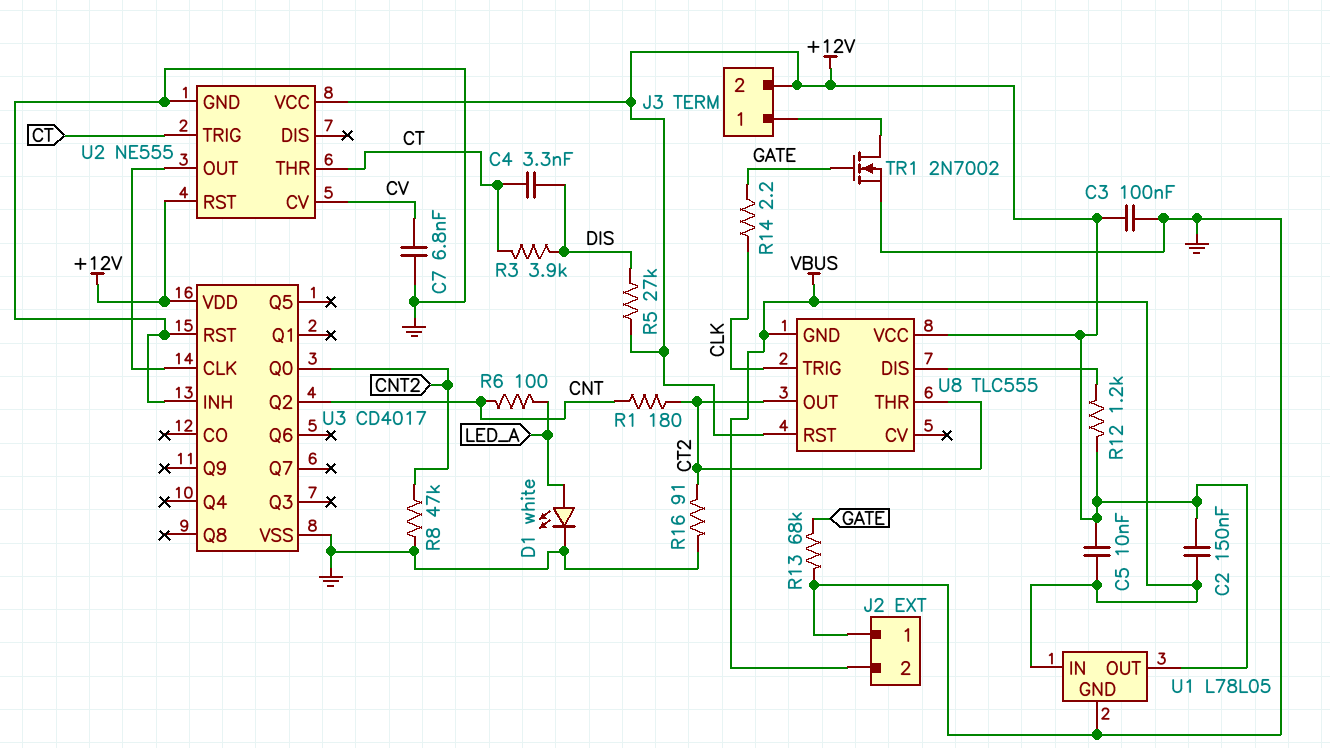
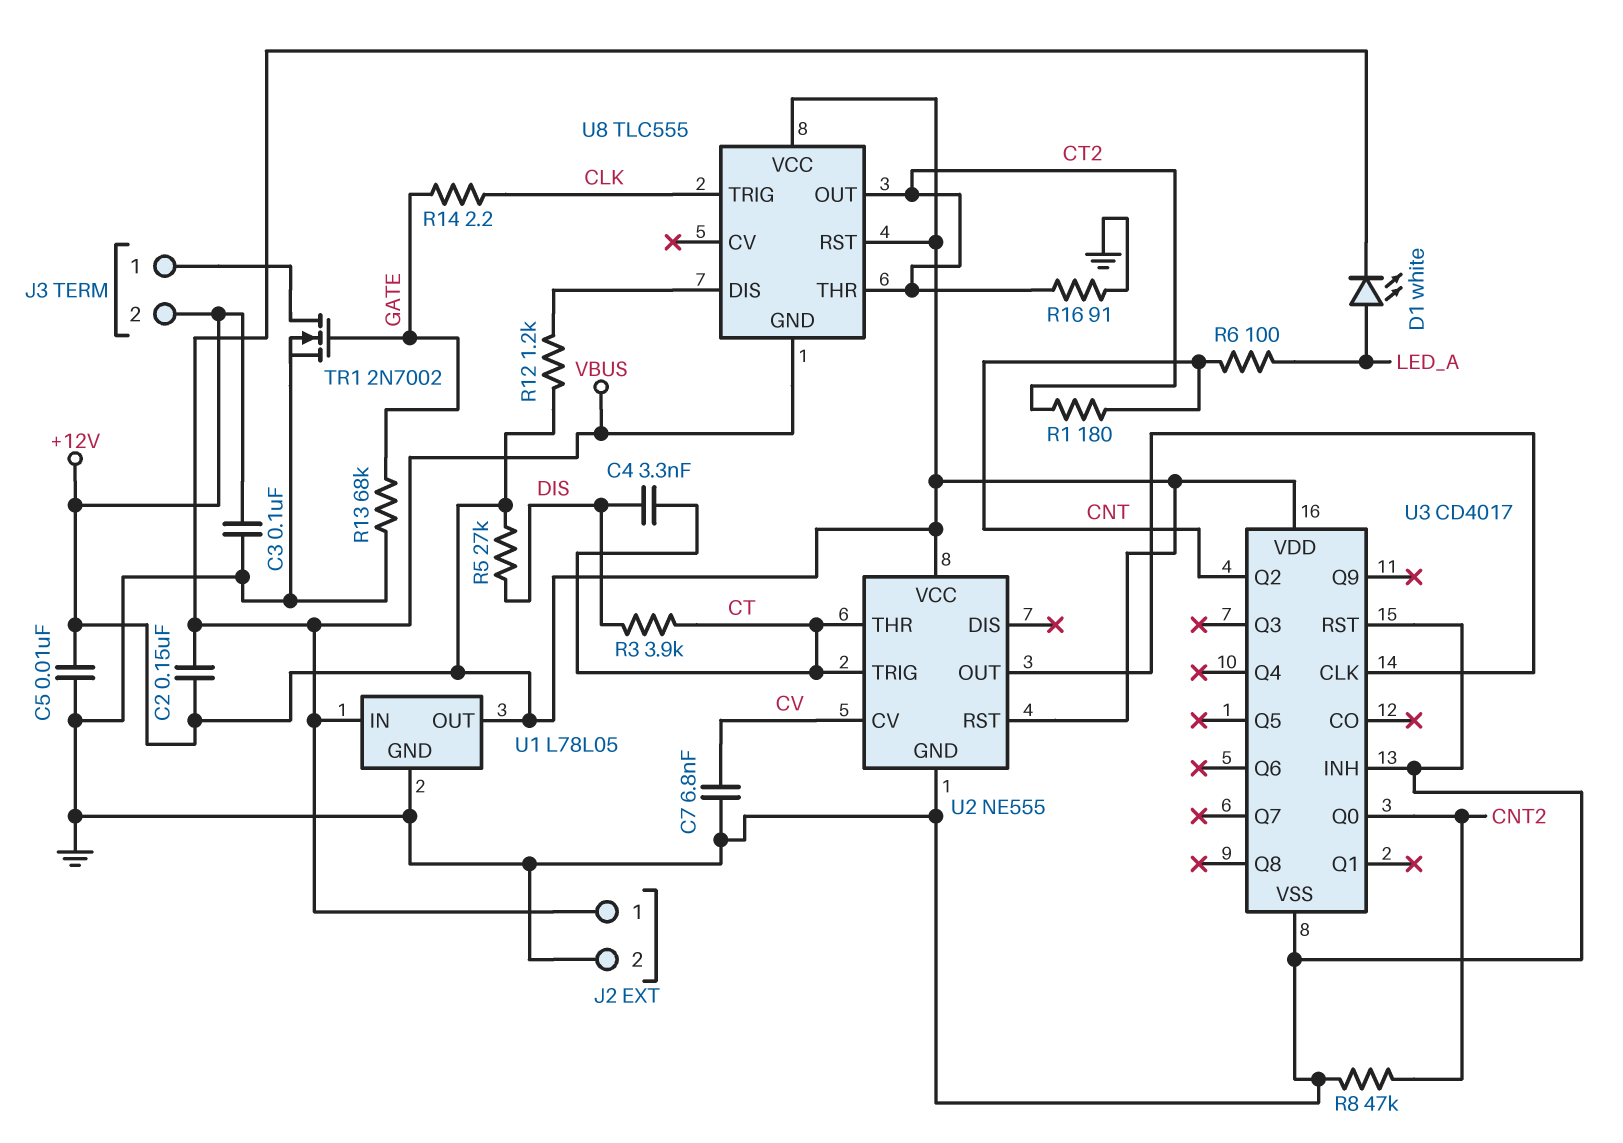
C5: 10nF (+12V, VBUS) -> 10nF (+12V, GND)
D1: LED white (A LED_A, K GND) -> LED white (A LED_A, K VBUS)
J2 pin 1: GND -> VBUS
J2 pin 2: VBUS -> GND

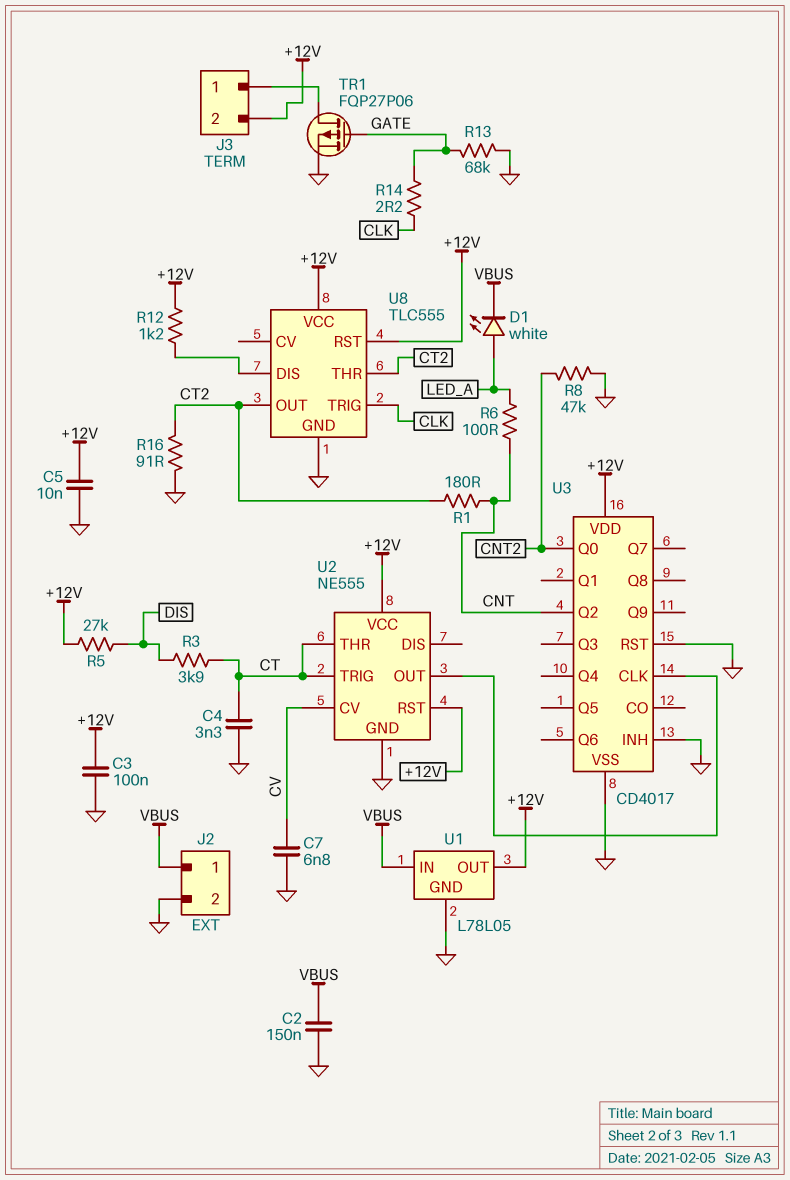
C2: 150nF (+12V, VBUS) -> 150nF (GND, VBUS)
C4: 3.3nF (CT, DIS) -> 3.3nF (CT, GND)
TR1: NMOS 2N7002 (G GATE, D J3/1, S GND) -> PMOS FQP27P06 (G GATE, D J3/1, S GND)
U8 pin GND: VBUS -> GND

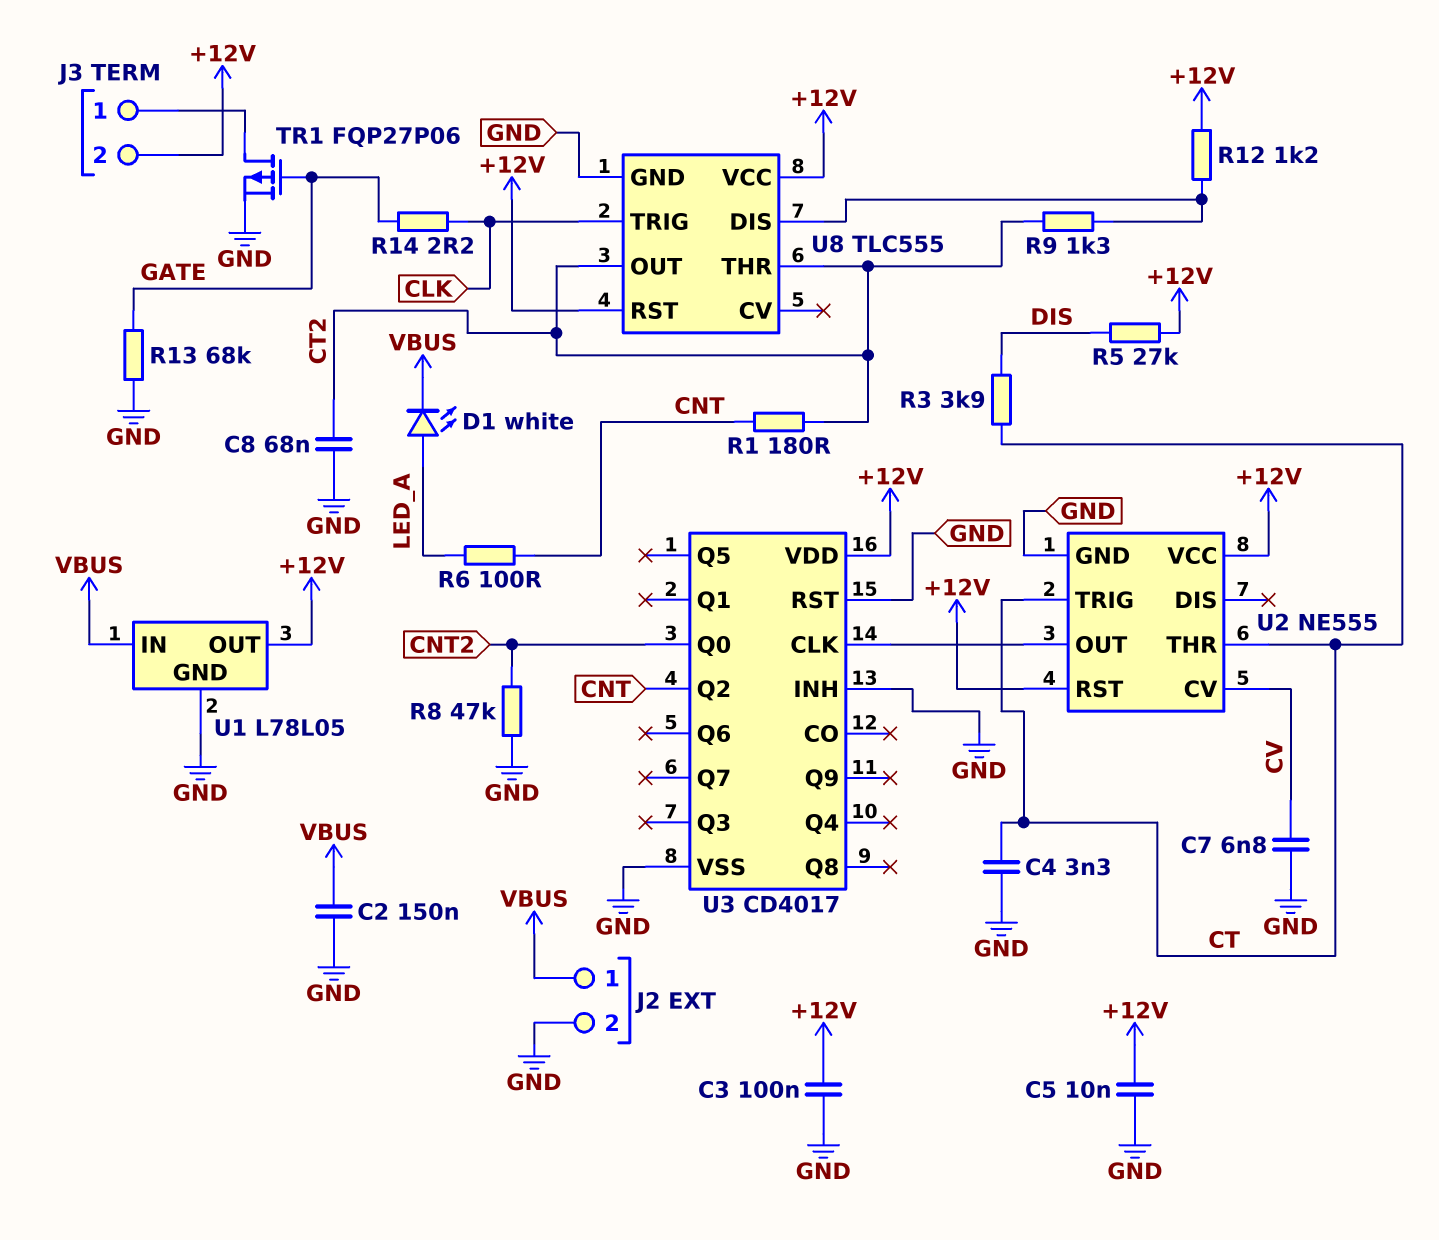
C8: none -> 68nF (CT2, GND)
R9: none -> 1.3k (CT2, U8/DIS)
R16: 91 (CT2, GND) -> none

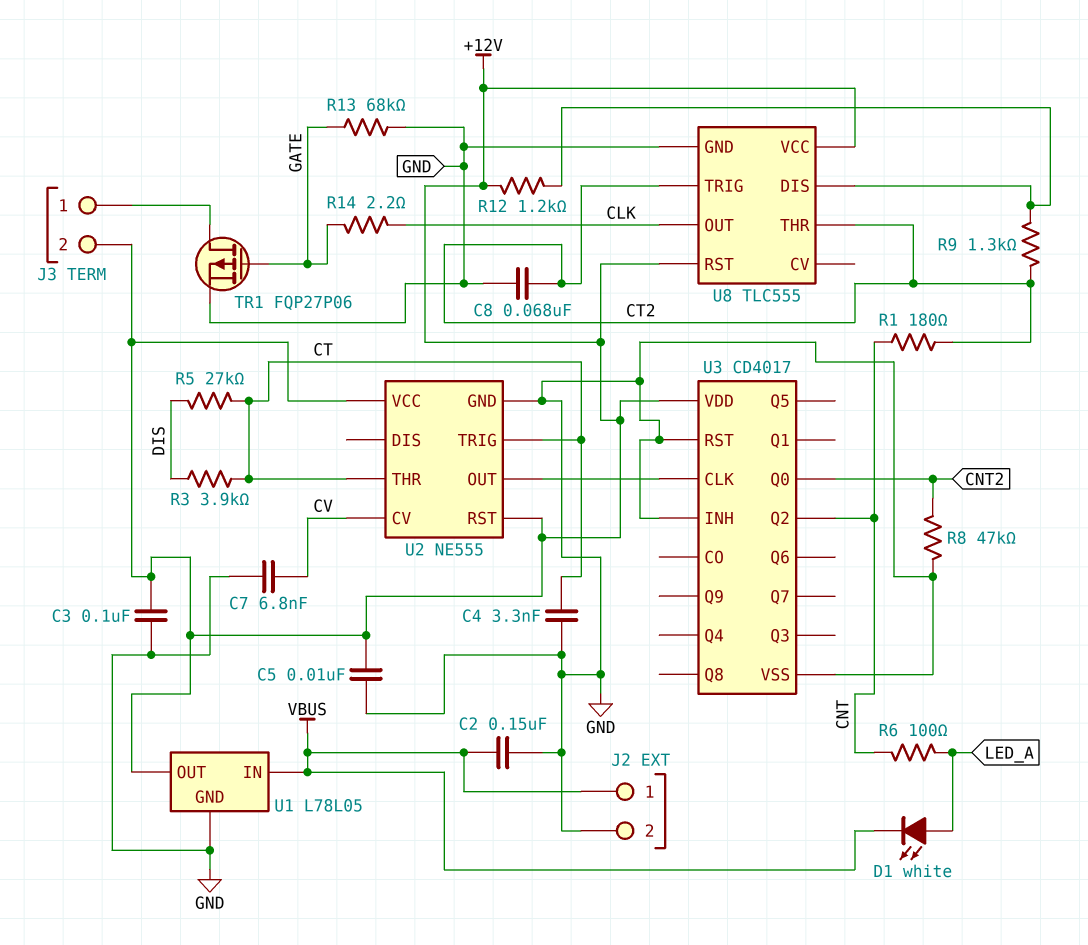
R5: 27k (+12V, DIS) -> 27k (CT, DIS)
U8 pin OUT: CT2 -> CLK
U8 pin TRIG: CLK -> CT2

